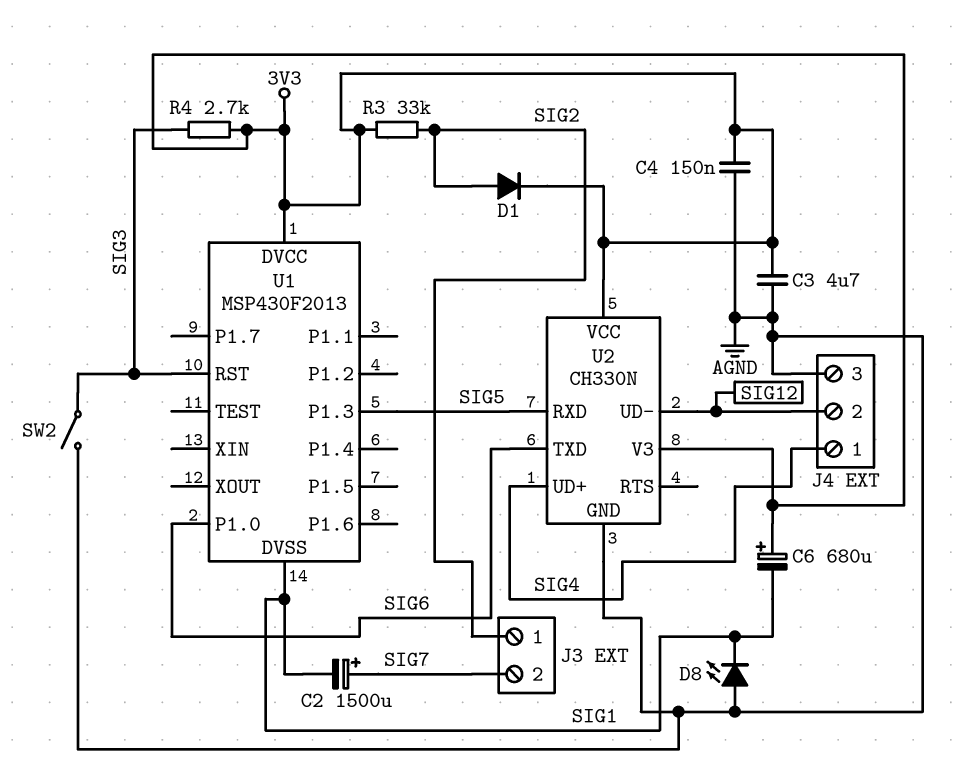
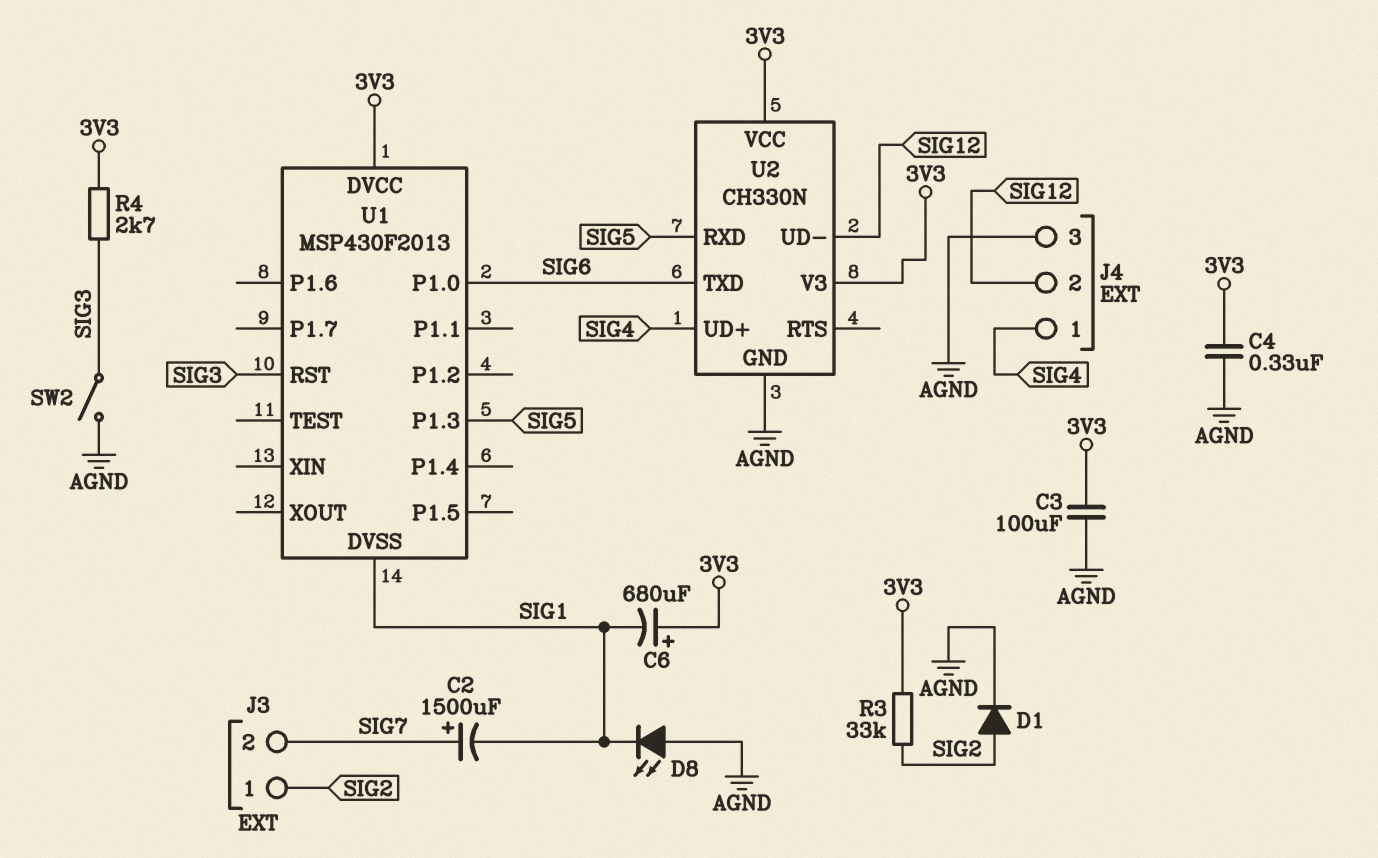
C3: 4.7uF (3V3, AGND) -> 100uF (3V3, AGND)
C4: 150nF (3V3, AGND) -> 330nF (3V3, AGND)
D1: diode (A SIG2, K 3V3) -> diode (A SIG2, K AGND)

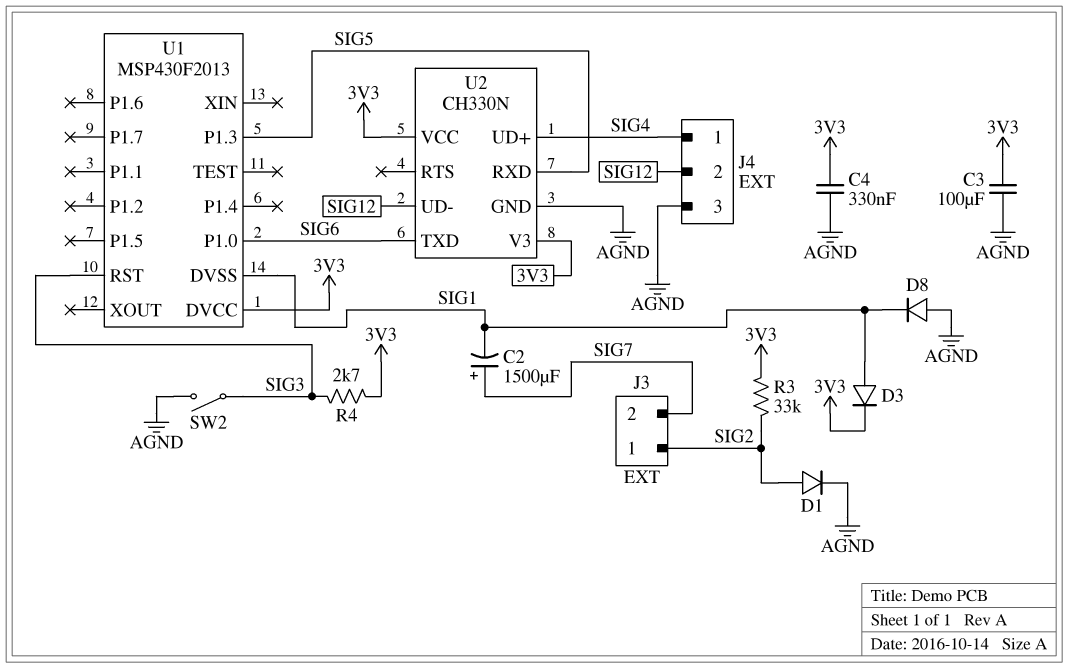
C6: 680uF (plus 3V3, minus SIG1) -> none
D3: none -> diode (A SIG1, K 3V3)
D8: LED (A AGND, K SIG1) -> diode (A AGND, K SIG1)

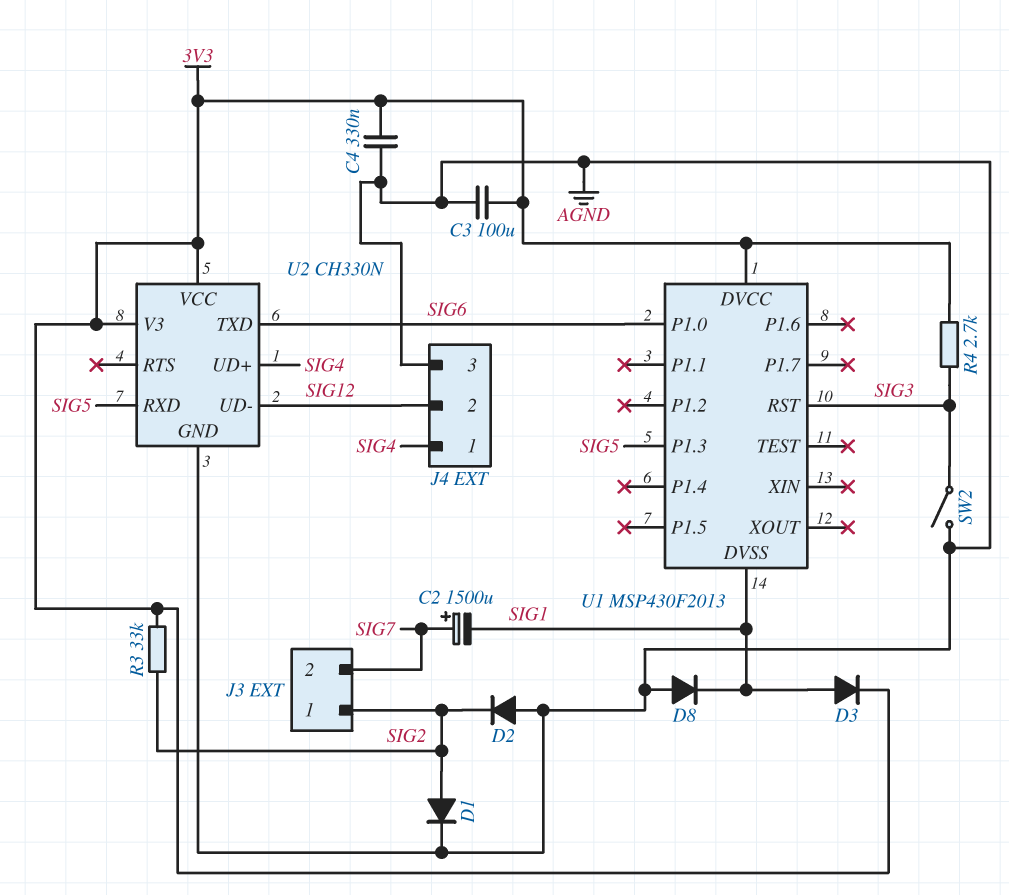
D2: none -> diode (A AGND, K SIG2)

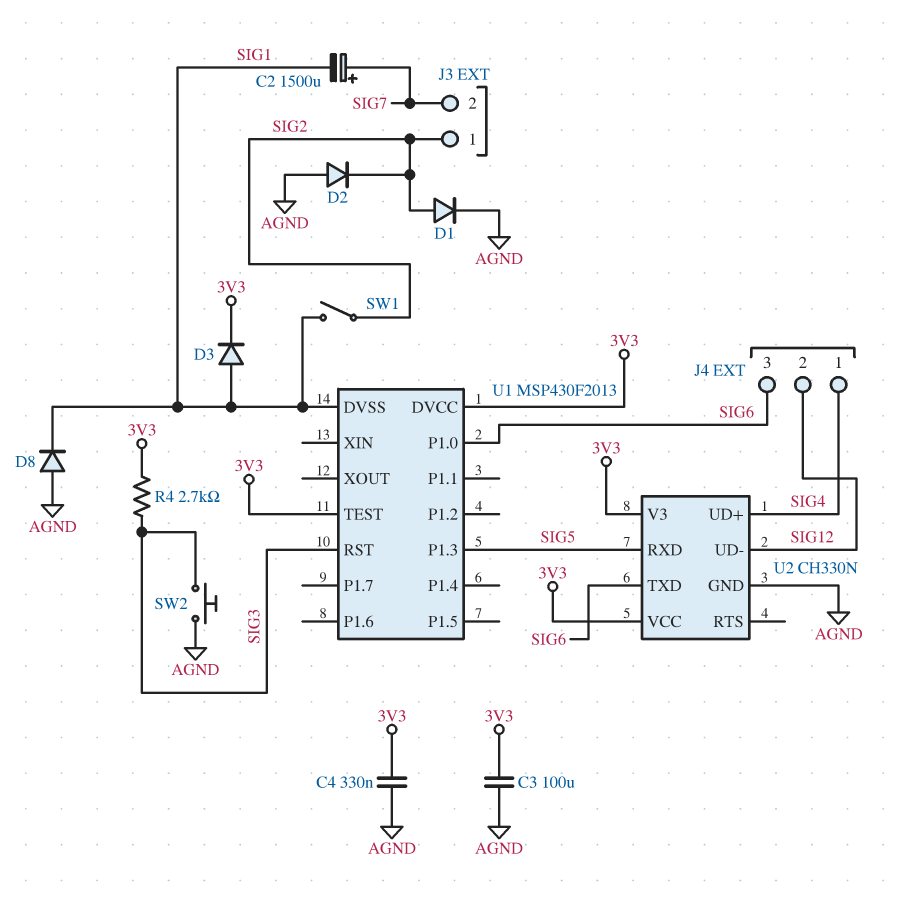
J4 pin 3: AGND -> SIG6
R3: 33k (3V3, SIG2) -> none
SW1: none -> switch (SIG1, SIG2)
SW2: switch (AGND, SIG3) -> button (AGND, SIG3)
U1 pin TEST: none -> 3V3

